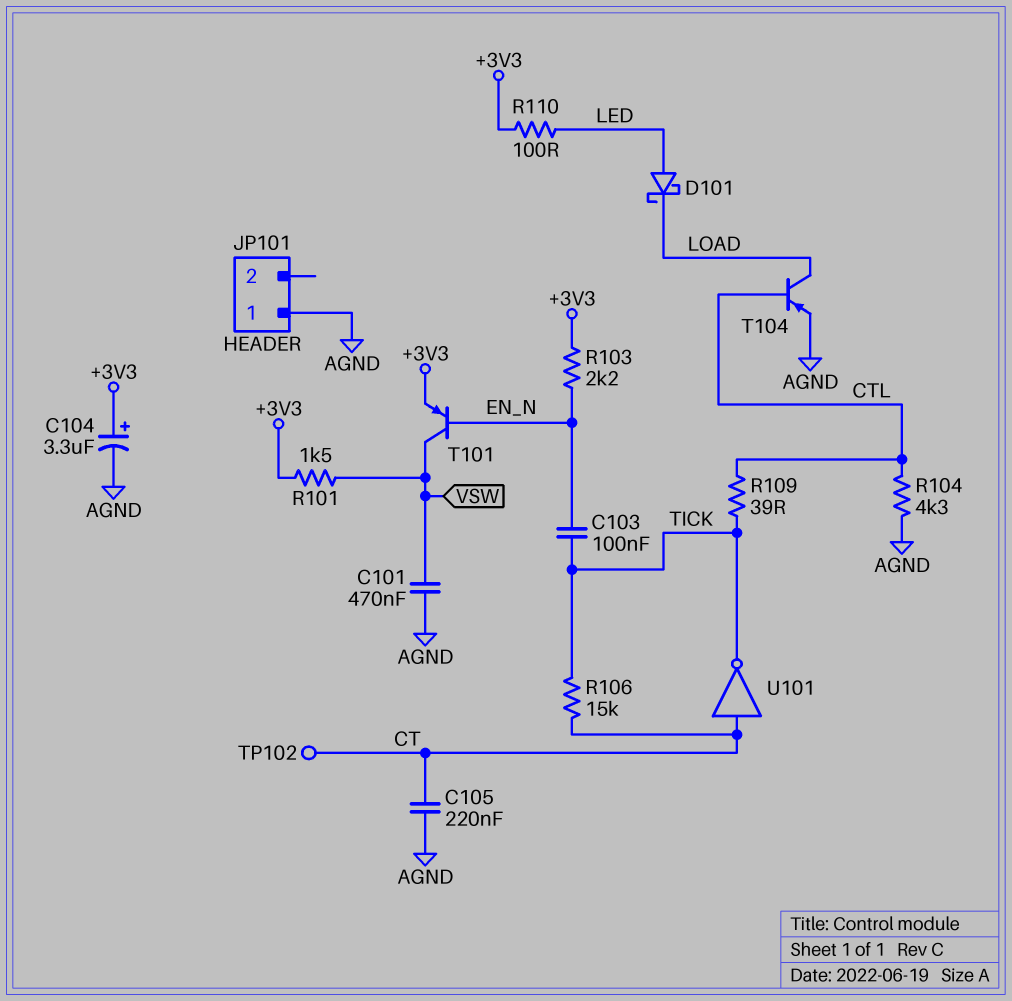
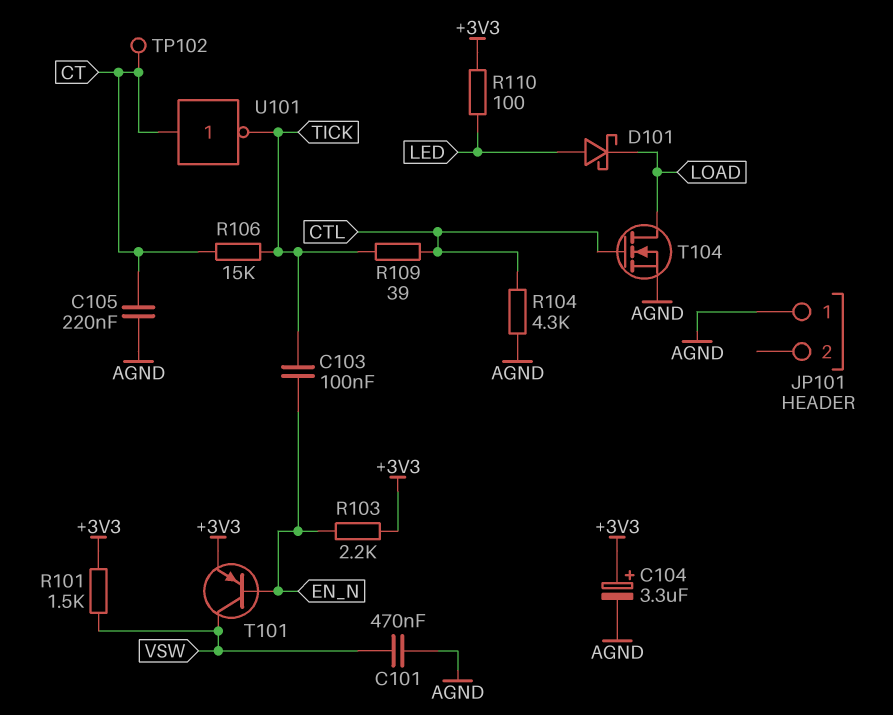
T104: PNP (B CTL, C LOAD, E AGND) -> NMOS (G CTL, D LOAD, S AGND)

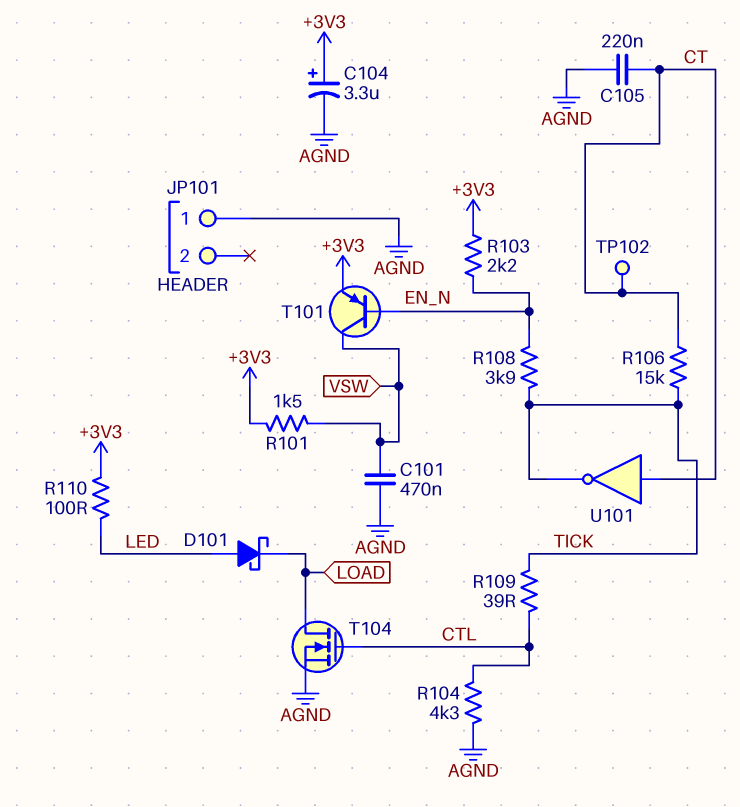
C103: 100nF (EN_N, TICK) -> none
R108: none -> 3.9k (EN_N, TICK)

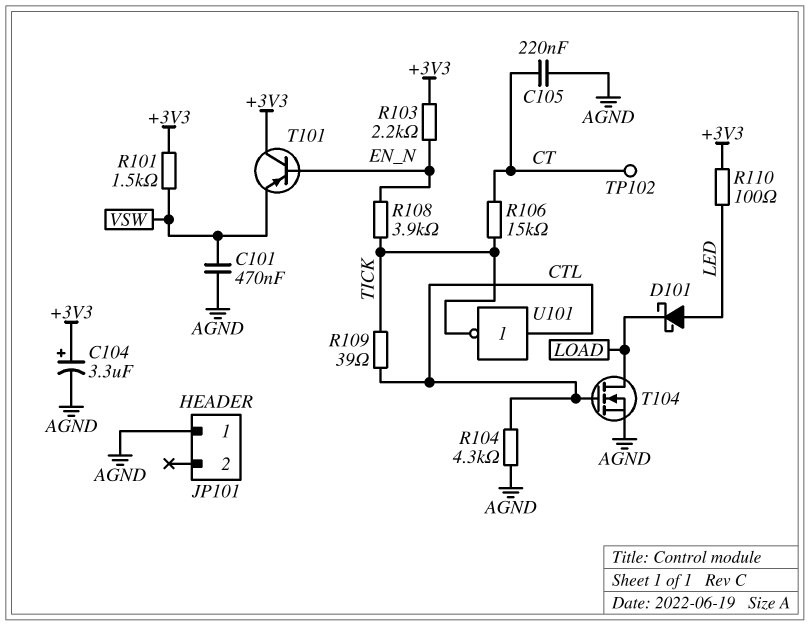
T101: PNP (B EN_N, C VSW, E +3V3) -> PNP (B EN_N, C +3V3, E VSW)
U101: NOT (in CT, out TICK) -> NOT (in CTL, out TICK)

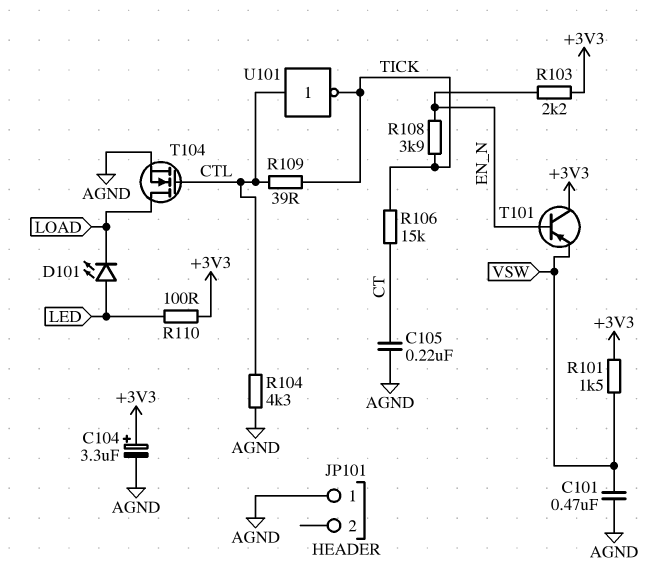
D101: schottky (A LED, K LOAD) -> LED (A LED, K LOAD)
TP102: test point (CT) -> none

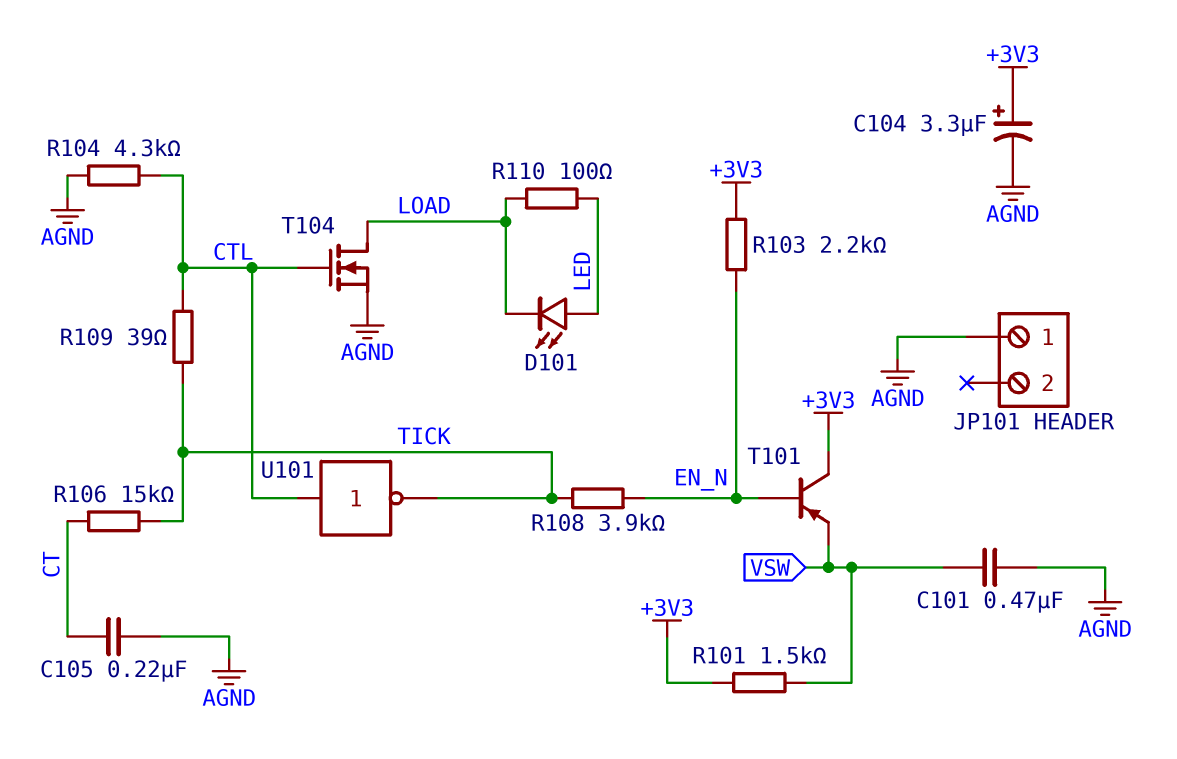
R110: 100 (+3V3, LED) -> 100 (LED, LOAD)

